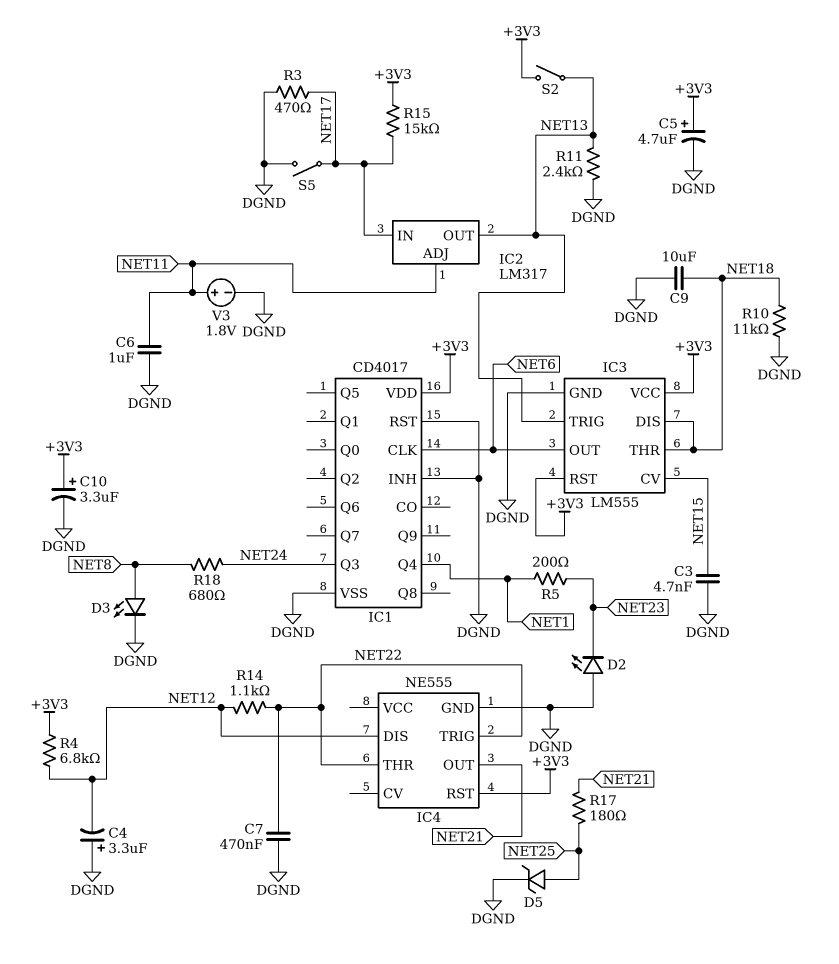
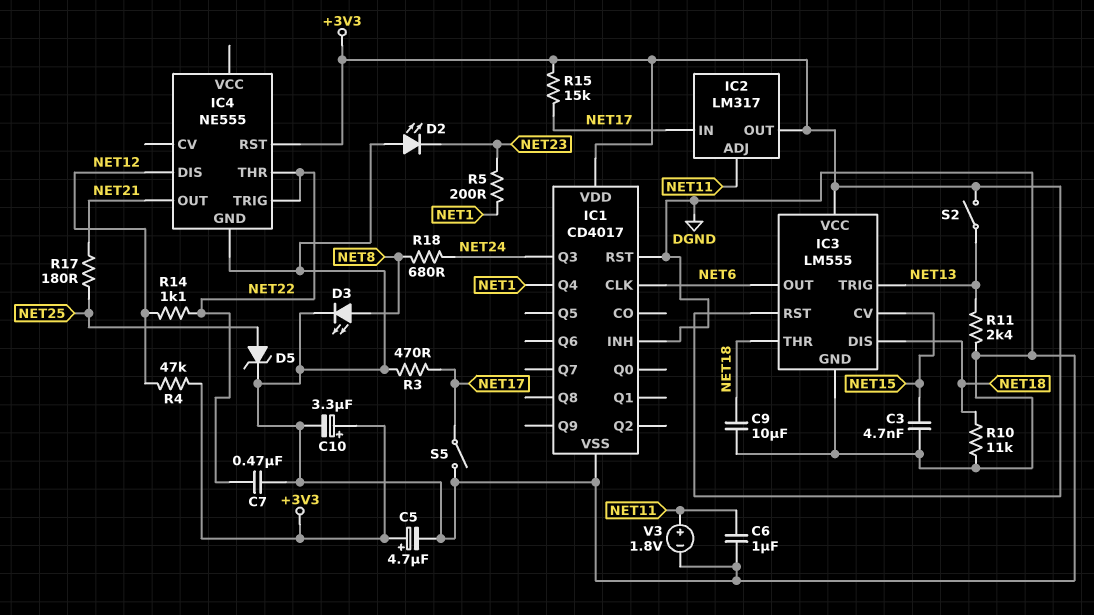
C4: 3.3uF (plus DGND, minus NET12) -> none
IC2 pin OUT: NET13 -> +3V3
R4: 6.8k (+3V3, NET12) -> 47k (+3V3, NET12)

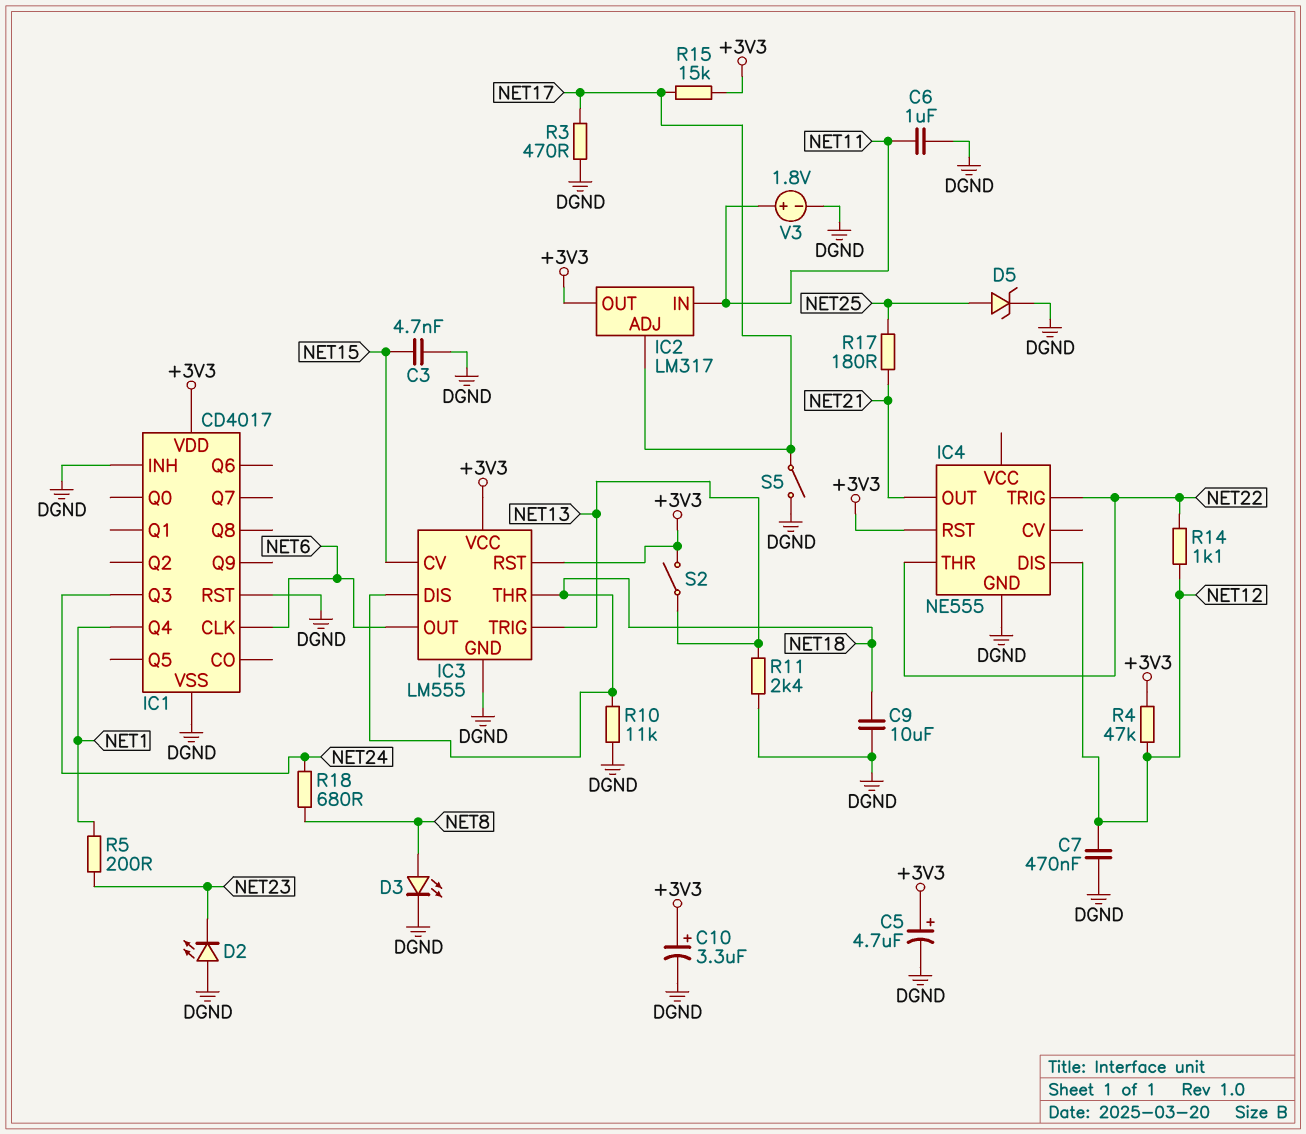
C7: 470nF (DGND, NET22) -> 470nF (DGND, NET12)
IC2 pin ADJ: NET11 -> NET17
IC2 pin IN: NET17 -> NET11

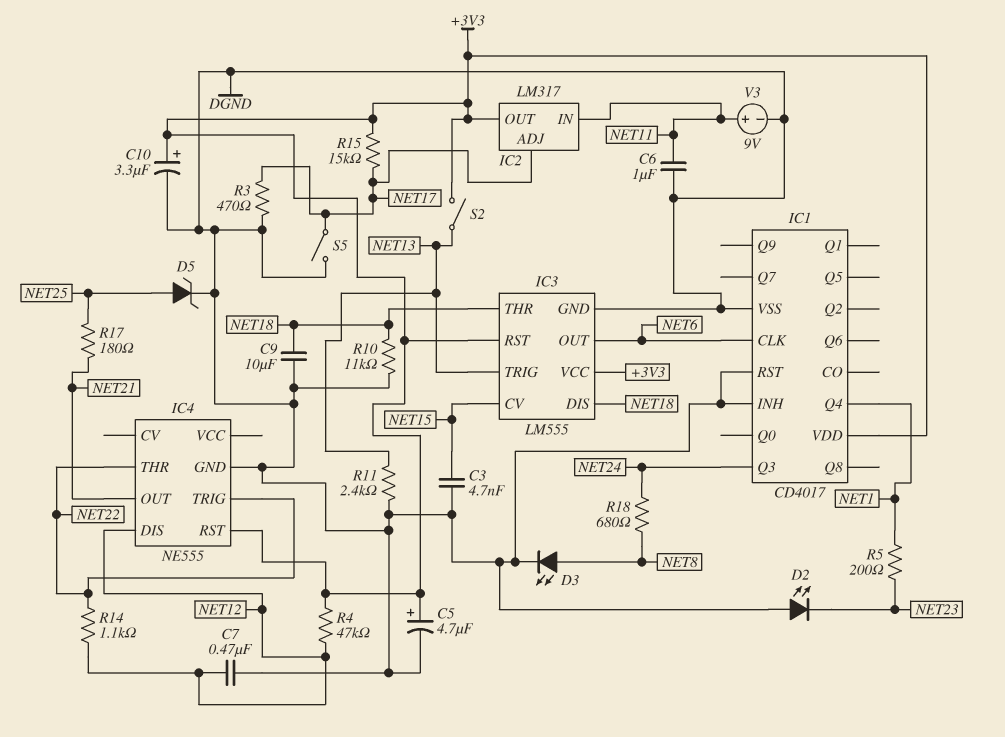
V3: 1.8V (plus NET11, minus DGND) -> 9V (plus NET11, minus DGND)

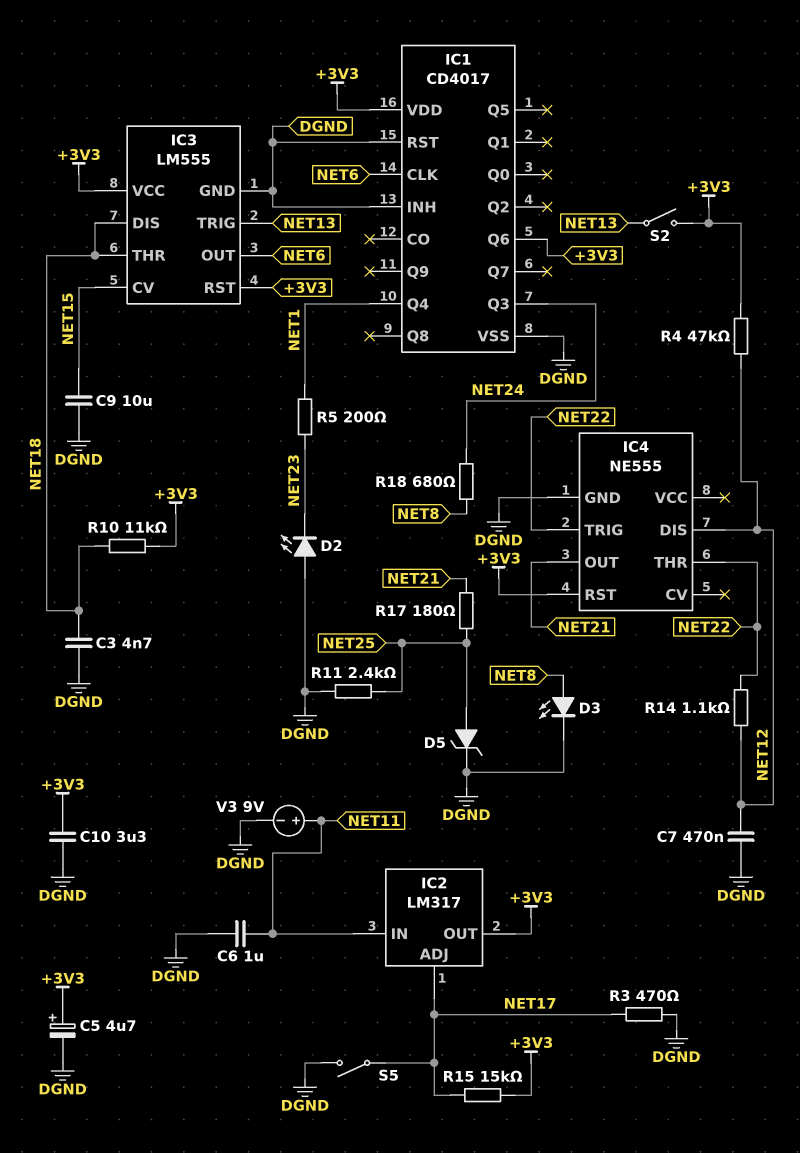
C3: 4.7nF (DGND, NET15) -> 4.7nF (DGND, NET18)
C9: 10uF (DGND, NET18) -> 10uF (DGND, NET15)
C10: 3.3uF (plus +3V3, minus DGND) -> 3.3uF (+3V3, DGND)
IC1 pin Q6: none -> +3V3
R10: 11k (DGND, NET18) -> 11k (+3V3, NET18)
R11: 2.4k (DGND, NET13) -> 2.4k (DGND, NET25)

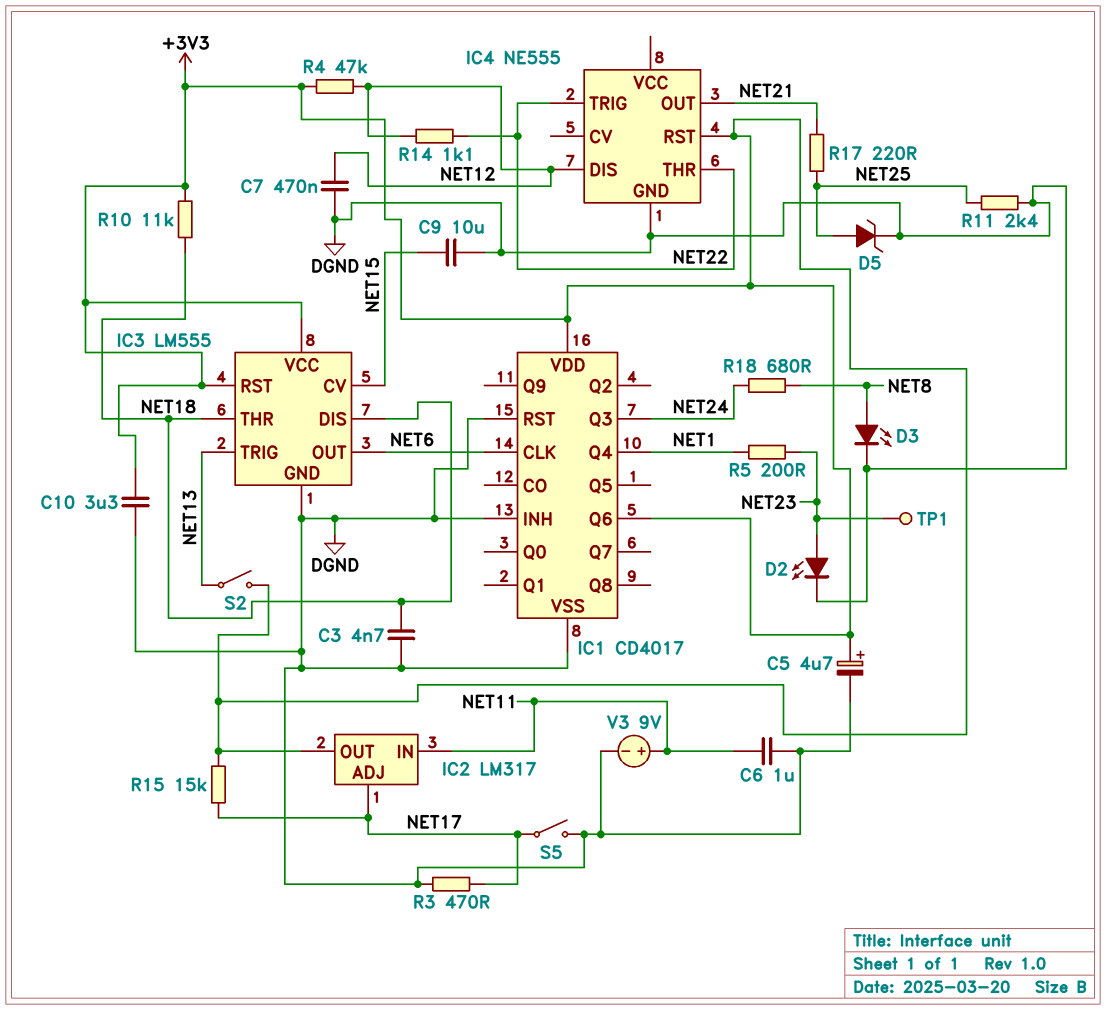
D2: LED (A DGND, K NET23) -> LED (A NET23, K DGND)
R17: 180 (NET21, NET25) -> 220 (NET21, NET25)
TP1: none -> test point (NET23)

